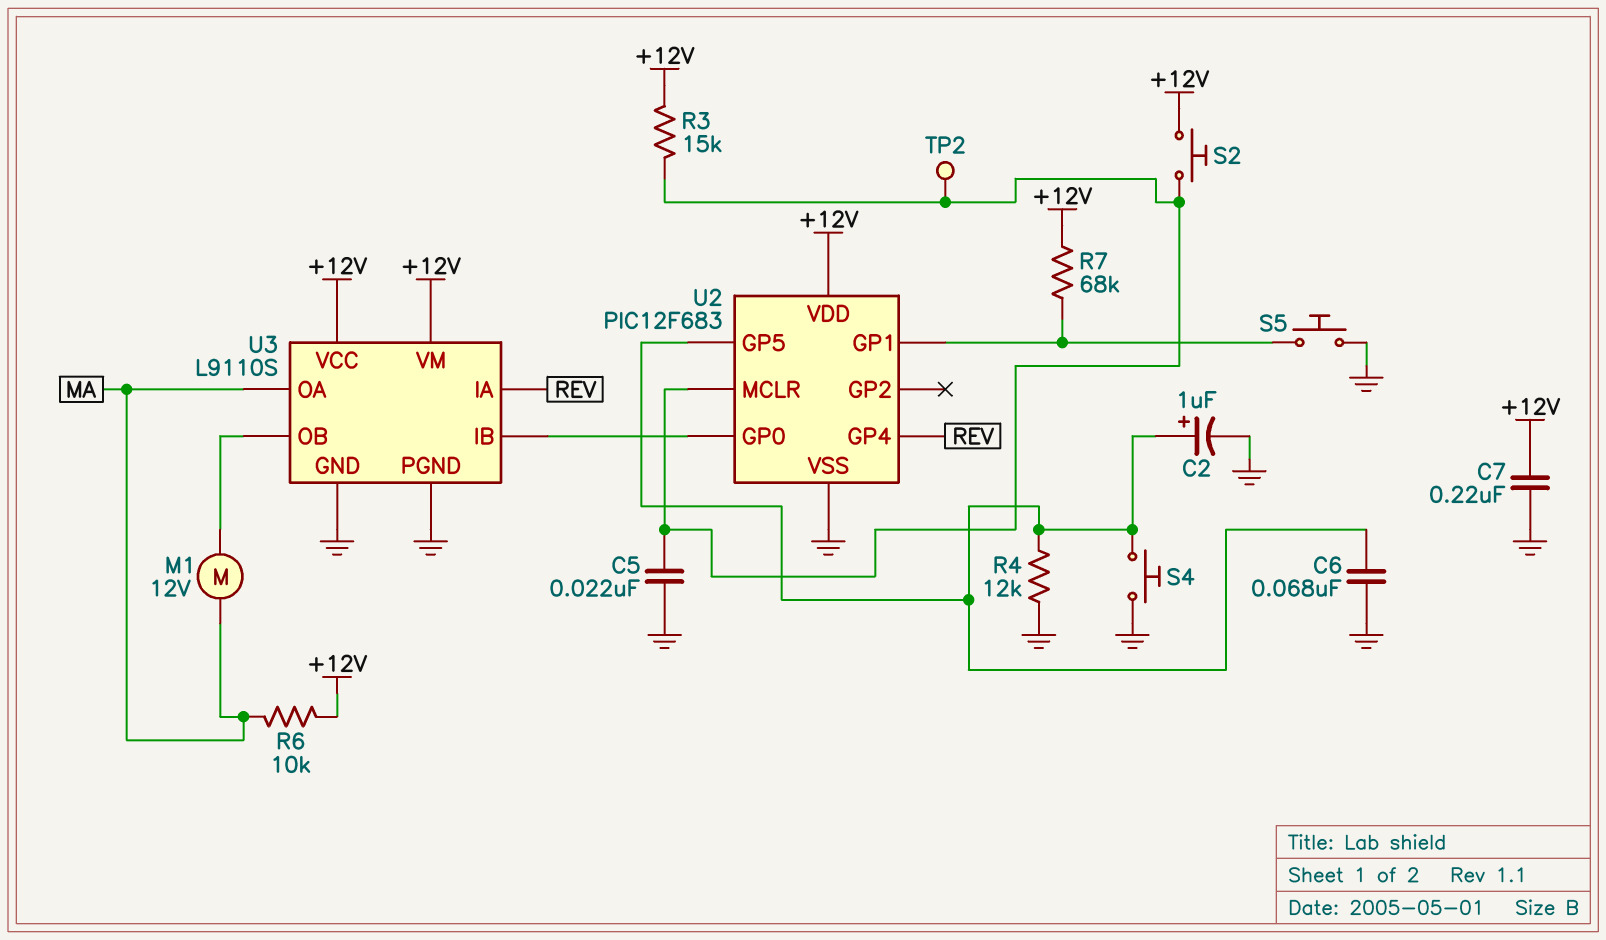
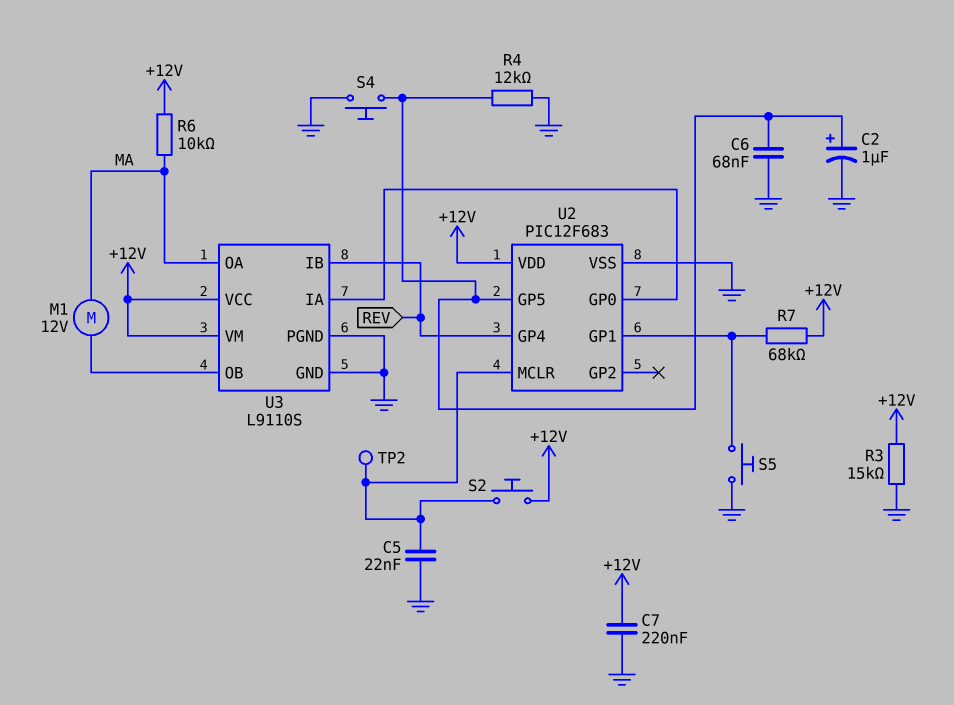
R3: 15k (+12V, U2/MCLR) -> 15k (+12V, GND)
U3 pin IA: REV -> U2/GP0
U3 pin IB: U2/GP0 -> REV

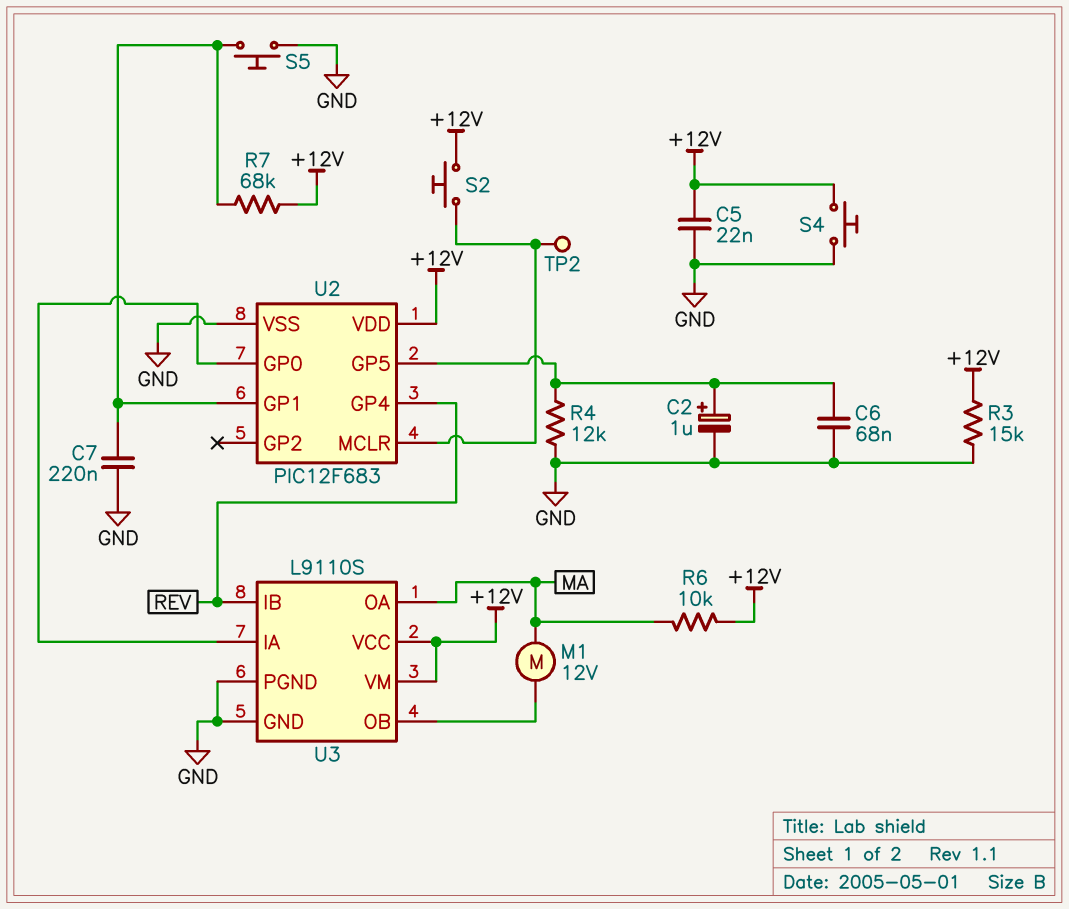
C5: 22nF (GND, U2/MCLR) -> 22nF (+12V, GND)
C7: 220nF (+12V, GND) -> 220nF (GND, U2/GP1)
S4: button (GND, U2/GP5) -> button (+12V, GND)

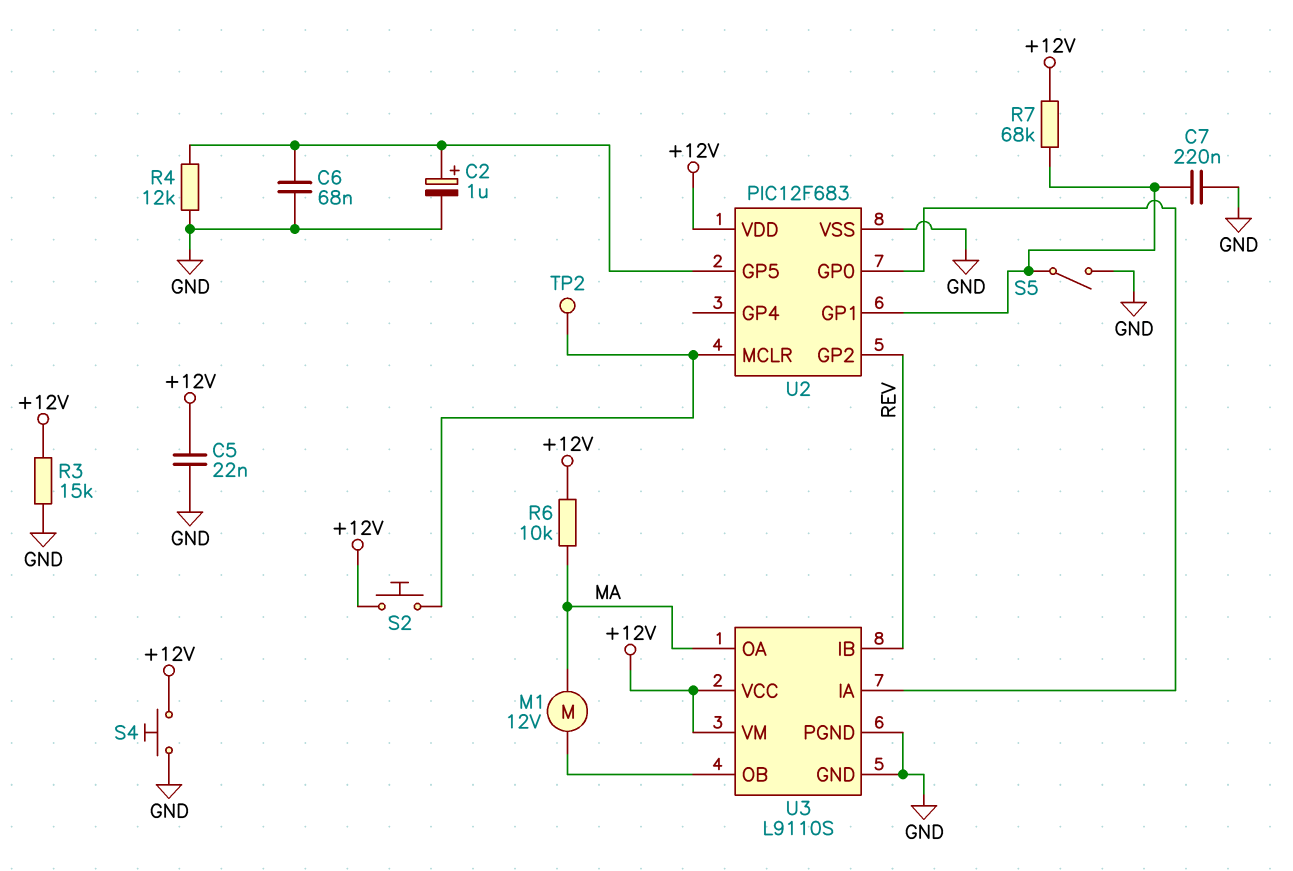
S5: button (GND, U2/GP1) -> switch (GND, U2/GP1)
U2 pin GP2: none -> REV
U2 pin GP4: REV -> none

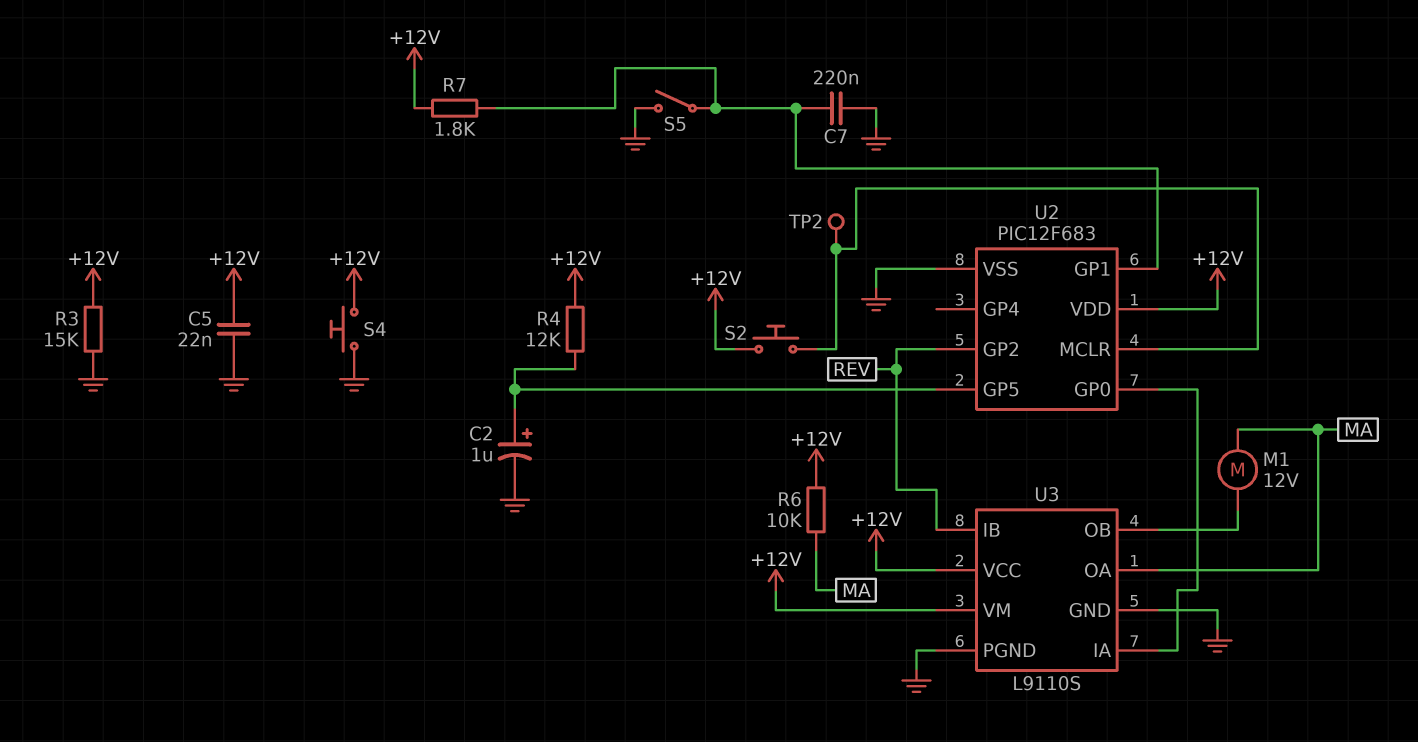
C6: 68nF (GND, U2/GP5) -> none
R4: 12k (GND, U2/GP5) -> 12k (+12V, U2/GP5)
R7: 68k (+12V, U2/GP1) -> 1.8k (+12V, U2/GP1)

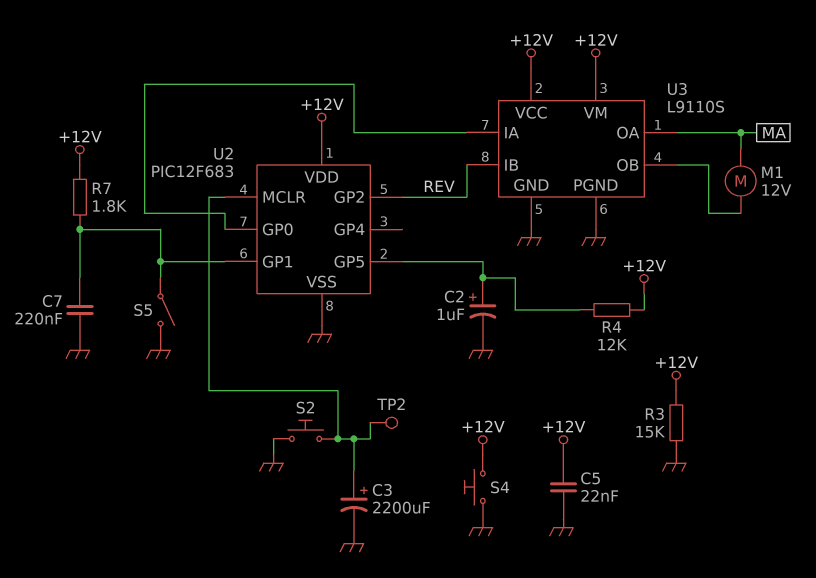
C3: none -> 2200uF (plus U2/MCLR, minus GND)
R6: 10k (+12V, MA) -> none
S2: button (+12V, U2/MCLR) -> button (GND, U2/MCLR)

